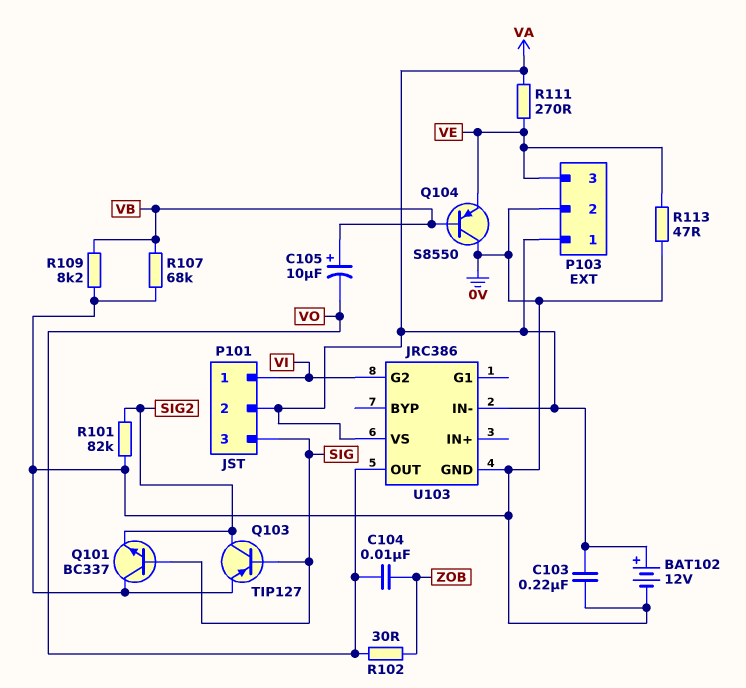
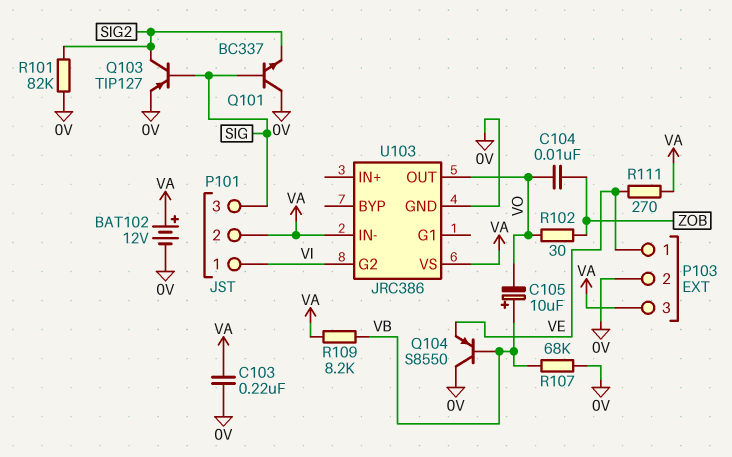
P103 pin 1: VA -> VE
P103 pin 3: VE -> VA
R109: 8.2k (0V, VB) -> 8.2k (VA, VB)
R113: 47 (0V, VE) -> none

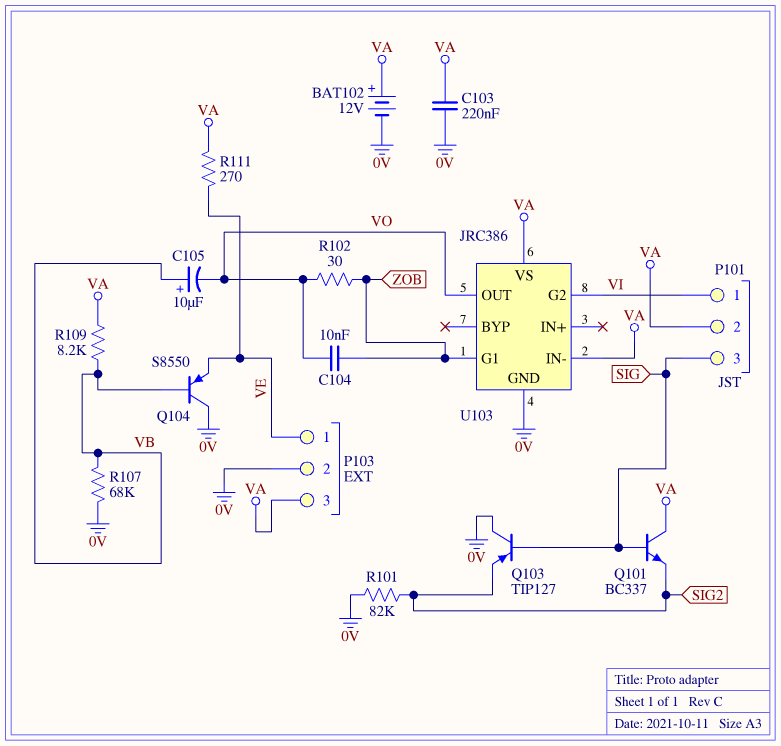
Q101: NPN BC337 (B SIG, C 0V, E SIG2) -> NPN BC337 (B SIG, C VA, E SIG2)
Q103: PNP TIP127 (B SIG, C SIG2, E 0V) -> PNP TIP127 (B SIG, C 0V, E SIG2)
U103 pin G1: none -> ZOB

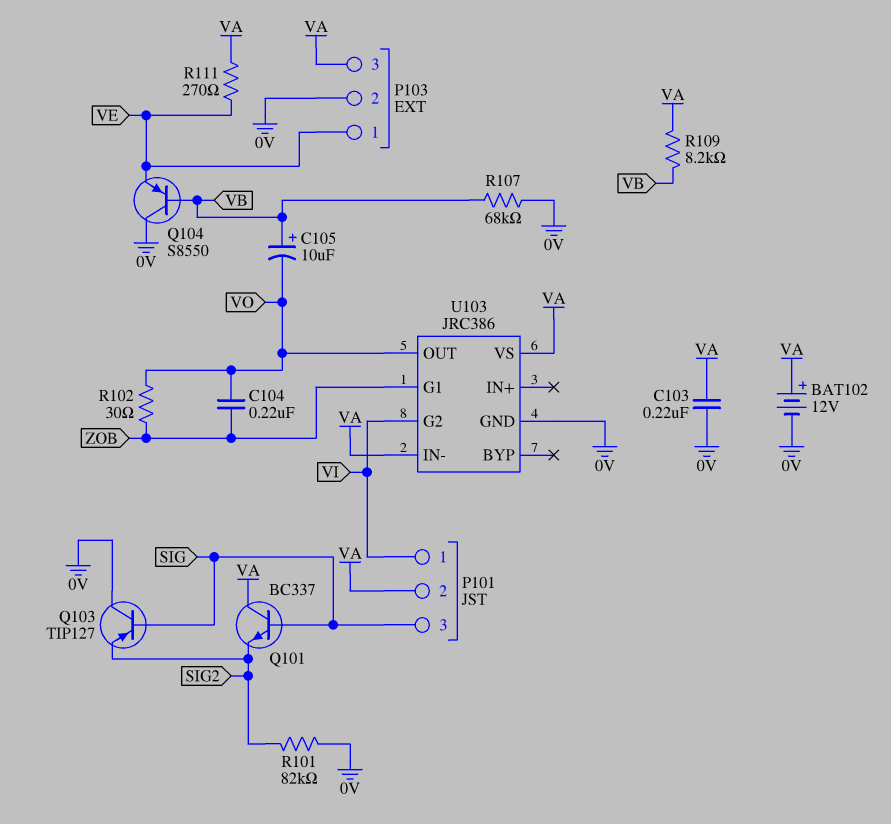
C104: 10nF (VO, ZOB) -> 220nF (VO, ZOB)

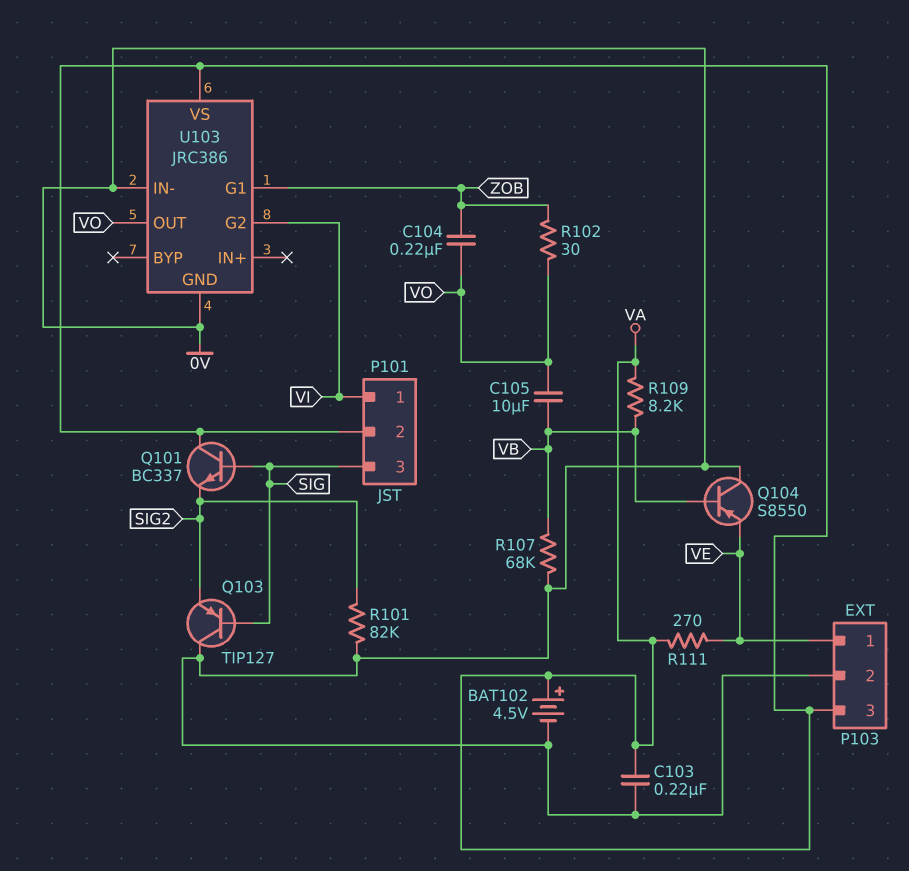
BAT102: 12V (plus VA, minus 0V) -> 4.5V (plus VA, minus 0V)
C105: 10uF (plus VB, minus VO) -> 10uF (VB, VO)
U103 pin IN-: VA -> 0V

